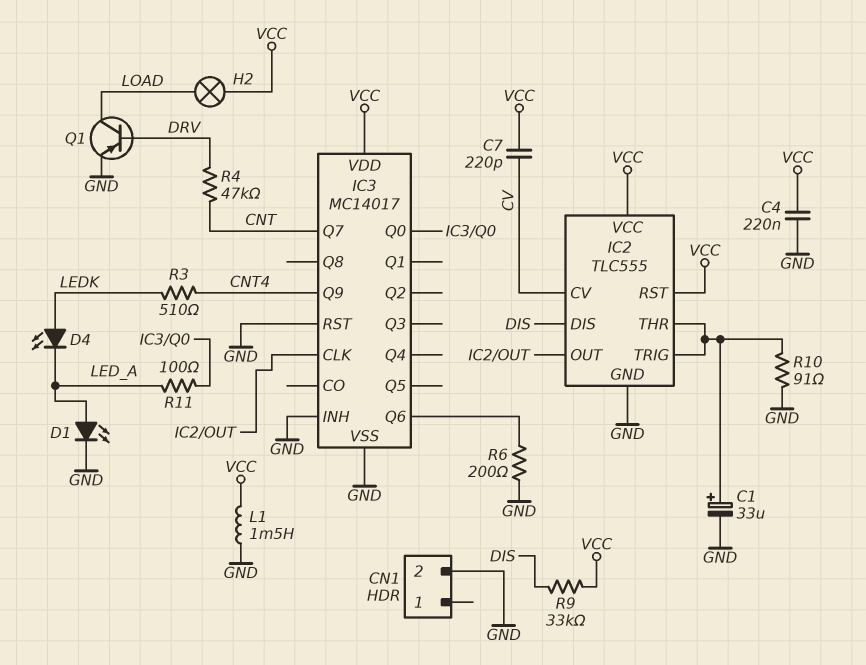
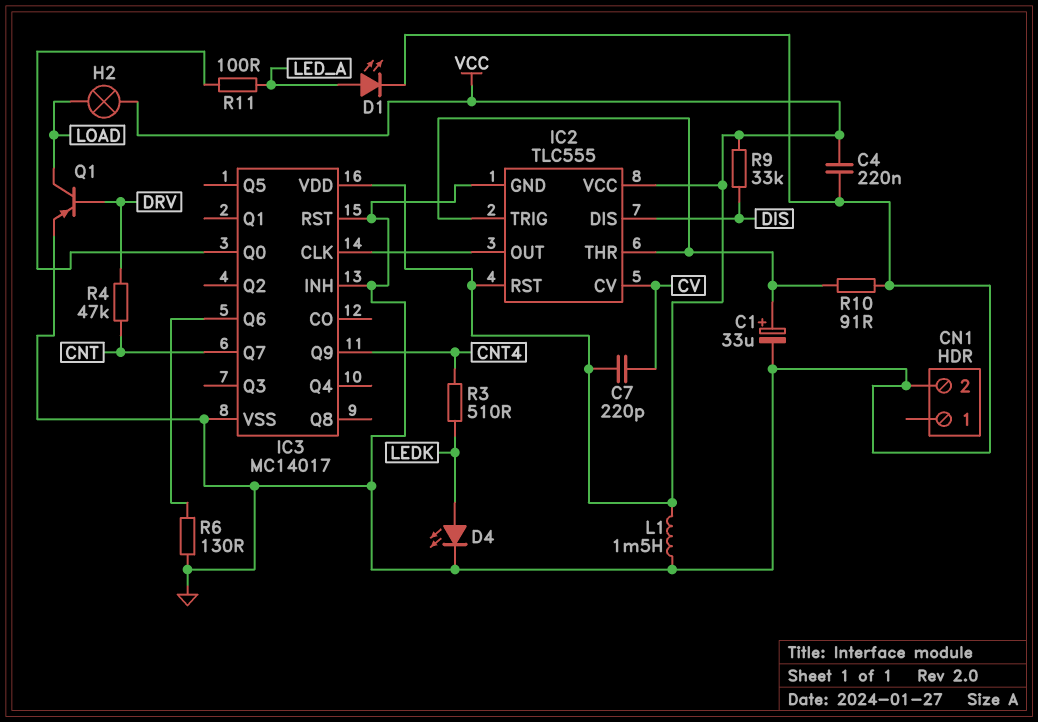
D4: LED (A LEDK, K LED_A) -> LED (A LEDK, K GND)
R6: 200 (GND, IC3/Q6) -> 130 (GND, IC3/Q6)

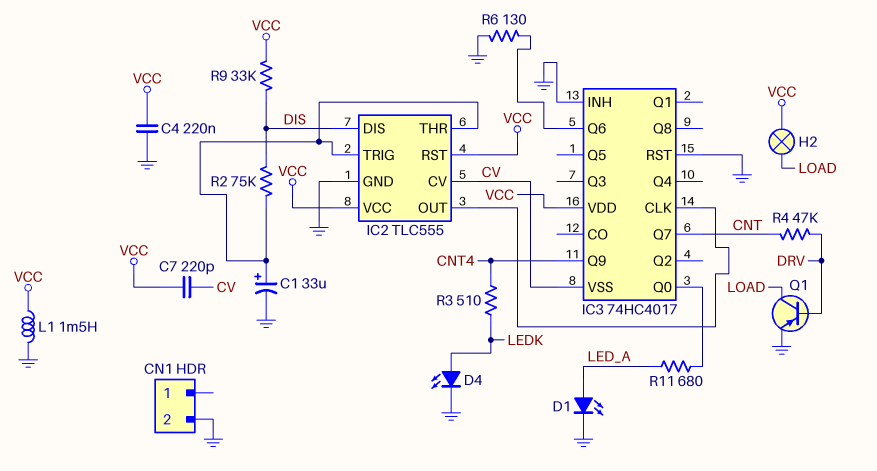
IC3: MC14017 -> 74HC4017
IC3 pin VSS: GND -> CV
R2: none -> 75k (DIS, IC2/THR)
R10: 91 (GND, IC2/THR) -> none
R11: 100 (IC3/Q0, LED_A) -> 680 (IC3/Q0, LED_A)

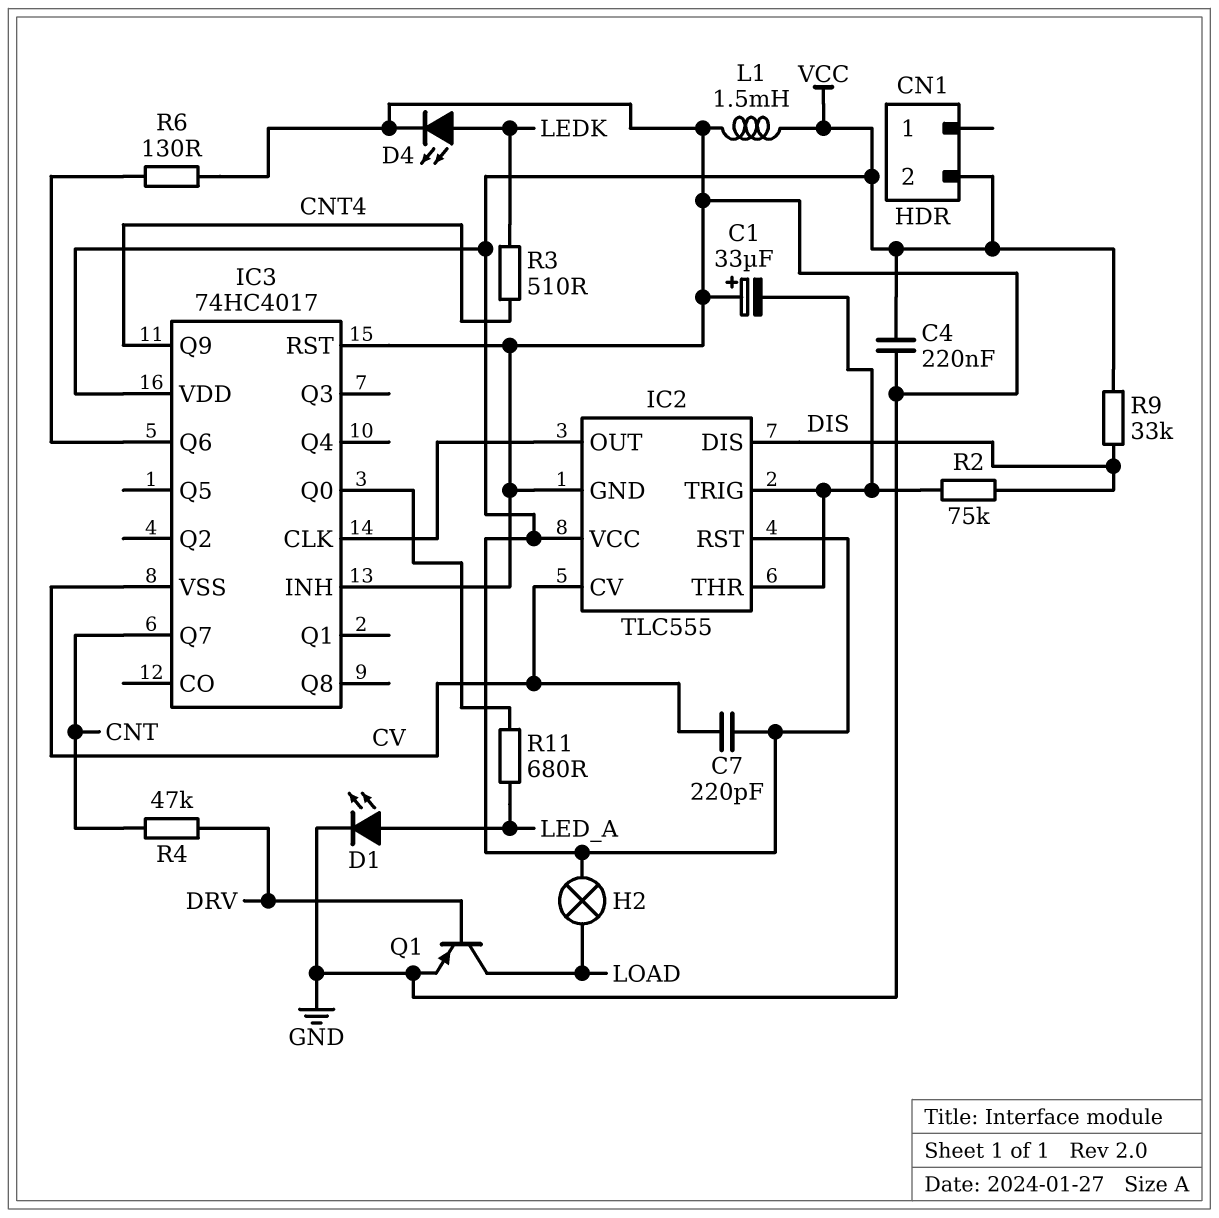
C1: 33uF (plus IC2/THR, minus GND) -> 33uF (plus GND, minus IC2/THR)
CN1 pin 2: GND -> VCC

